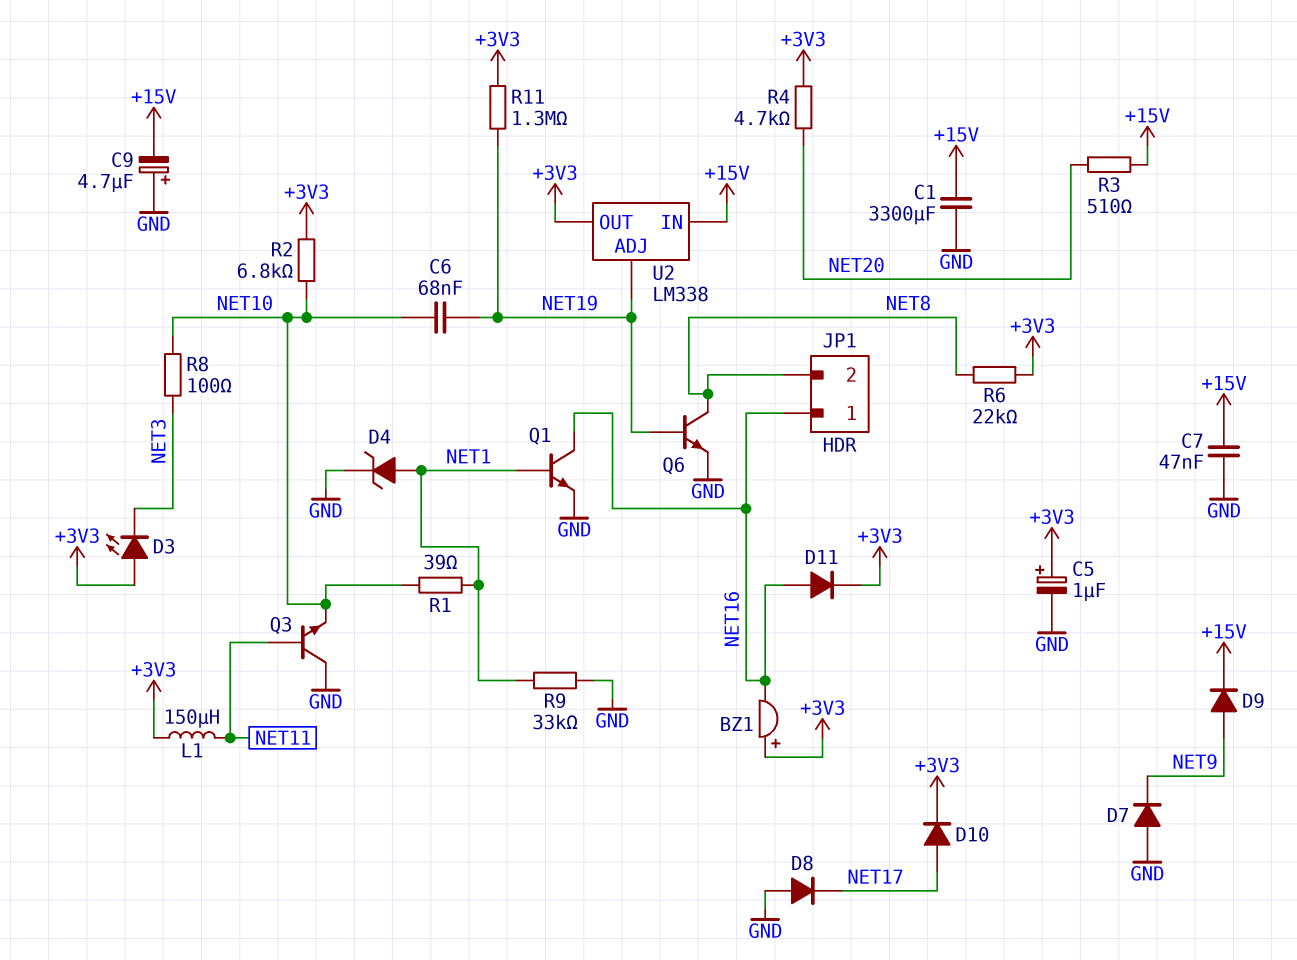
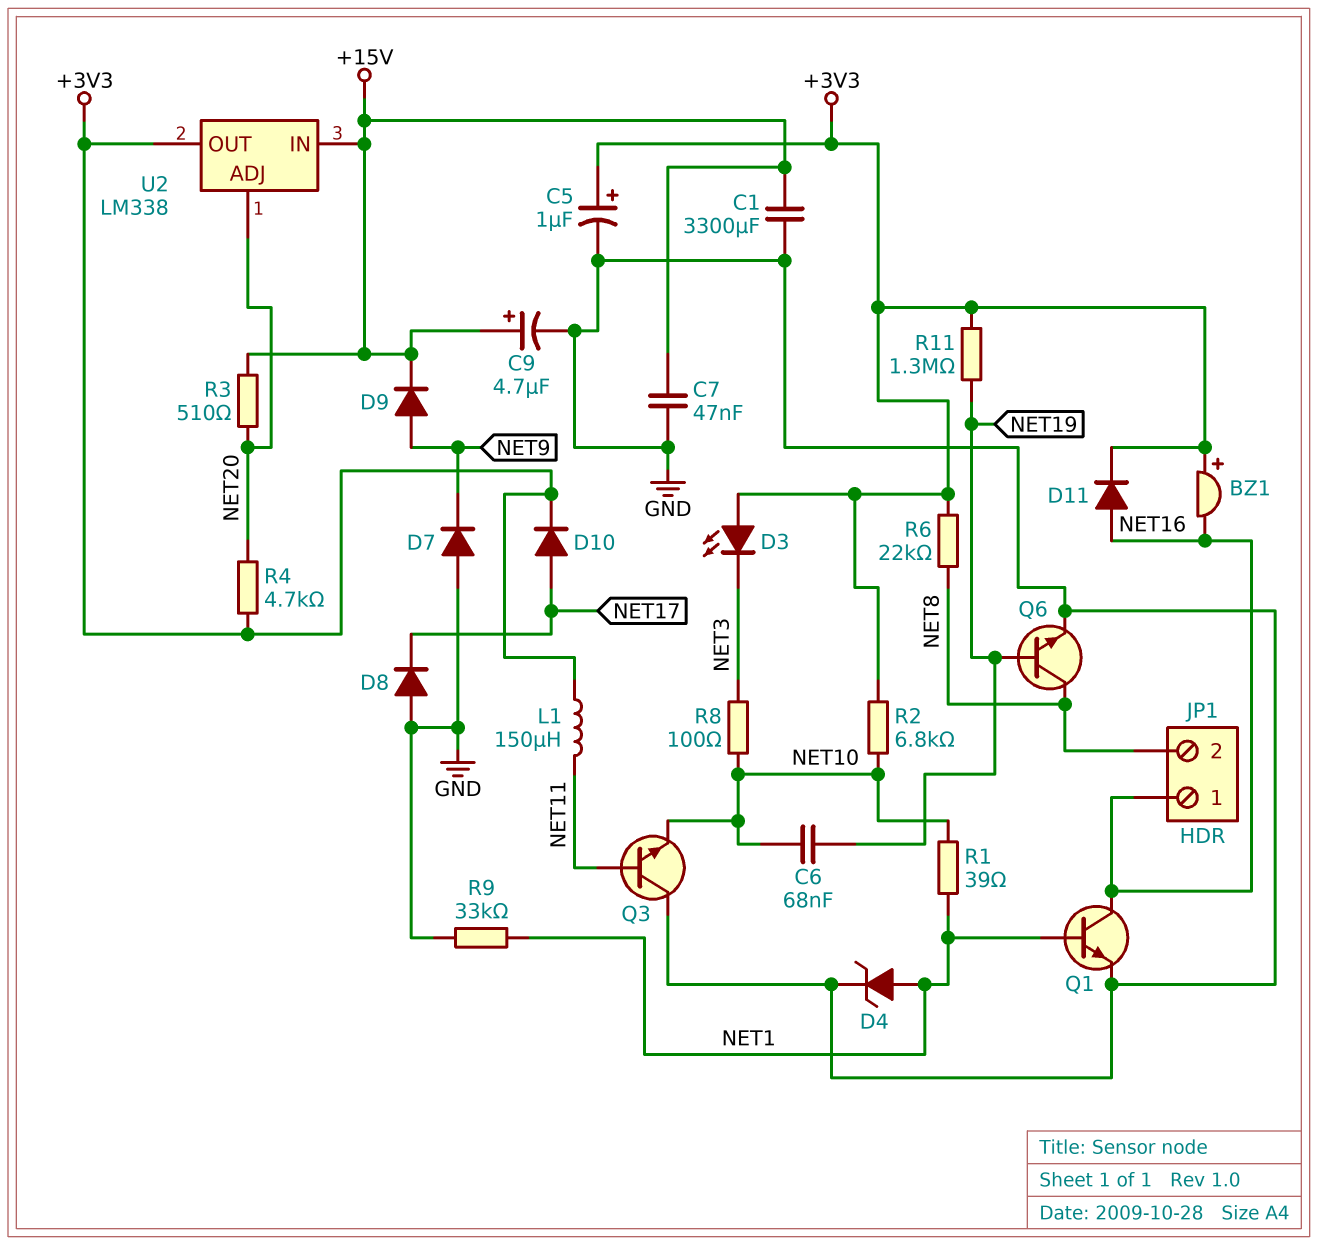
C9: 4.7uF (plus GND, minus +15V) -> 4.7uF (plus +15V, minus GND)
U2 pin ADJ: NET19 -> NET20

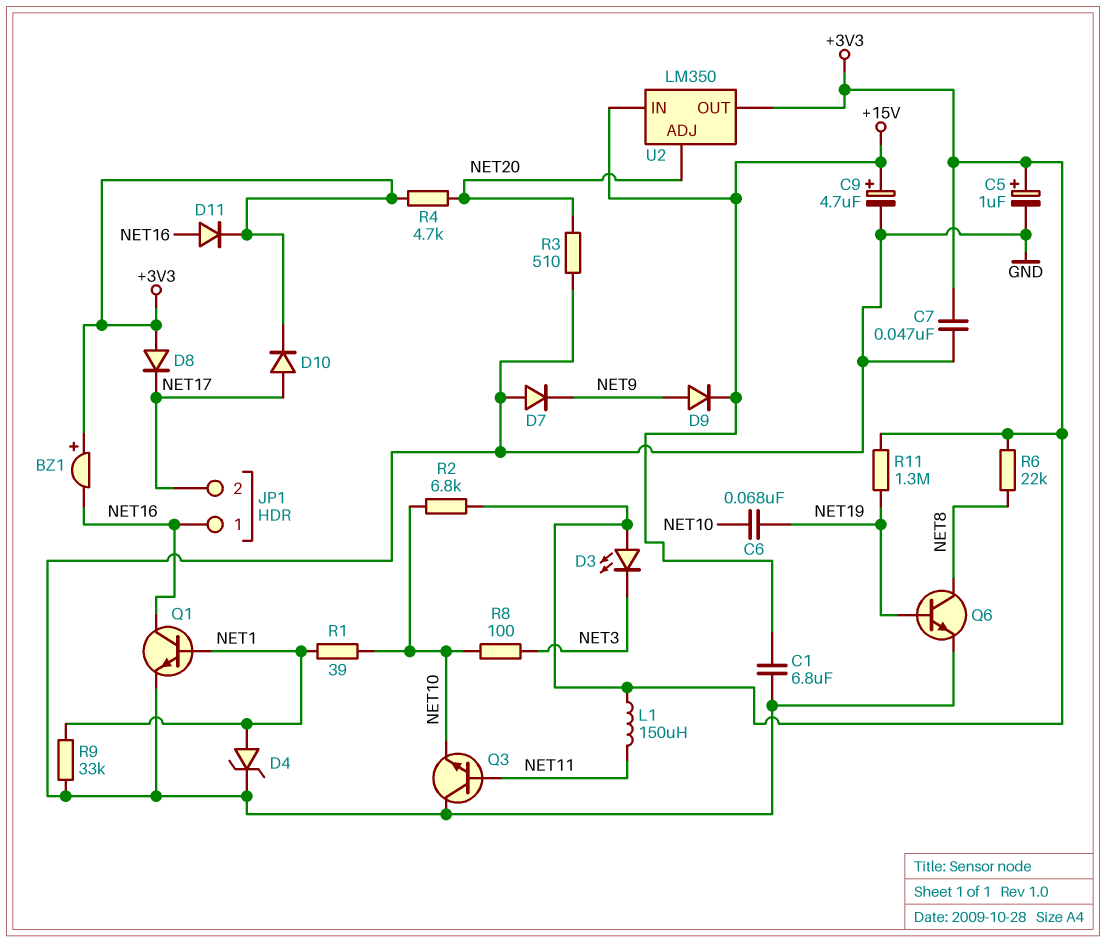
C1: 3300uF (+15V, GND) -> 6.8uF (+15V, GND)
C7: 47nF (+15V, GND) -> 47nF (+3V3, GND)
D8: diode (A GND, K NET17) -> diode (A +3V3, K NET17)
JP1 pin 2: NET8 -> NET17
R3: 510 (+15V, NET20) -> 510 (GND, NET20)
U2: LM338 -> LM350

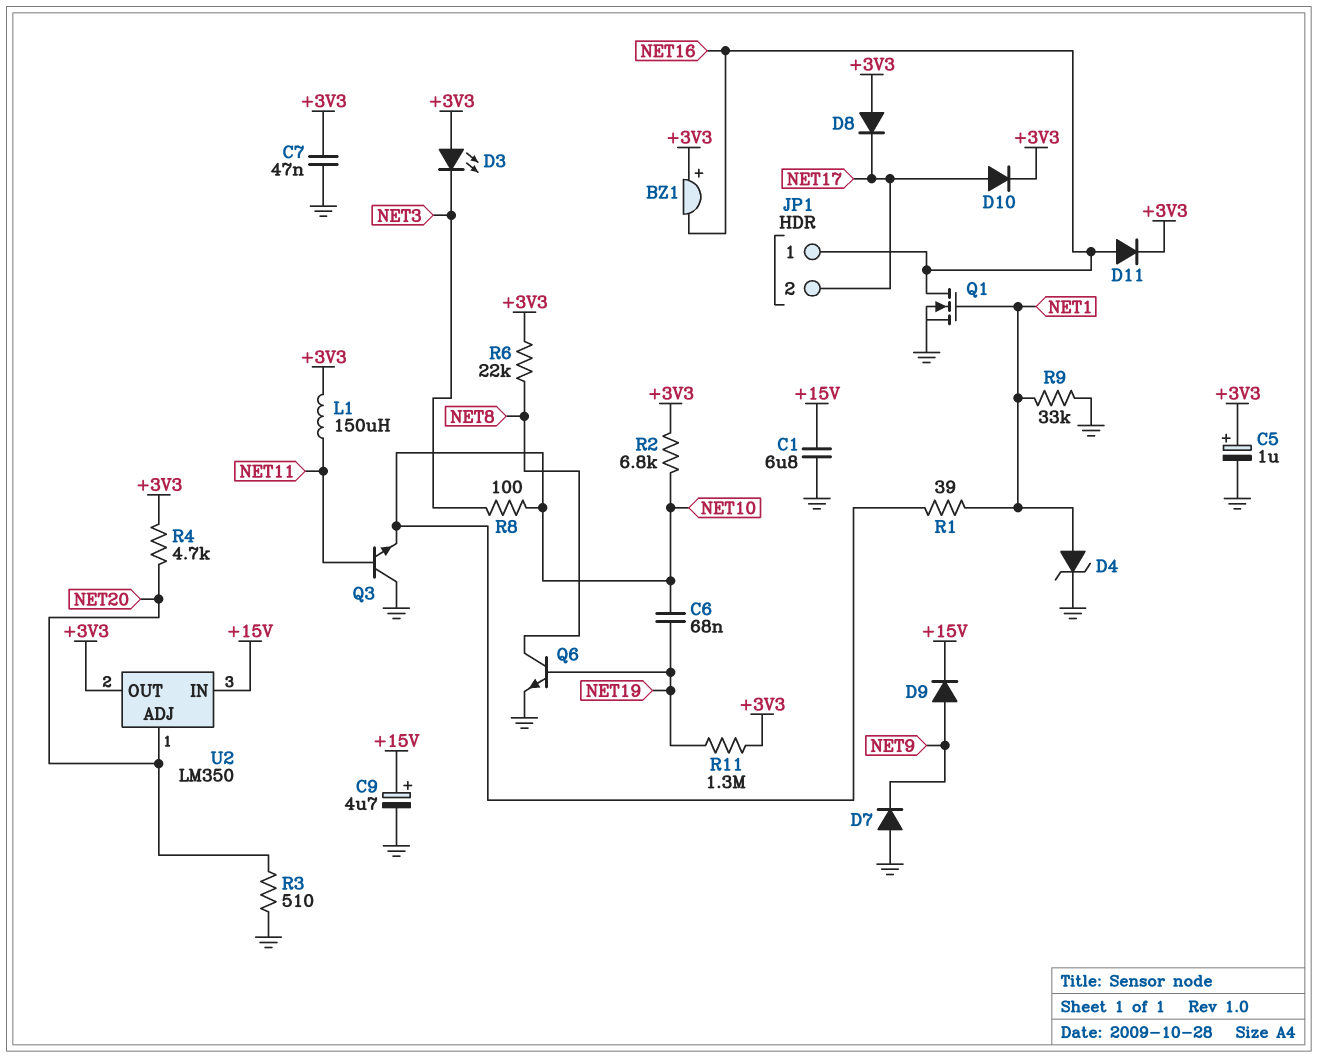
Q1: NPN (B NET1, C NET16, E GND) -> NMOS (G NET1, D NET16, S GND)

